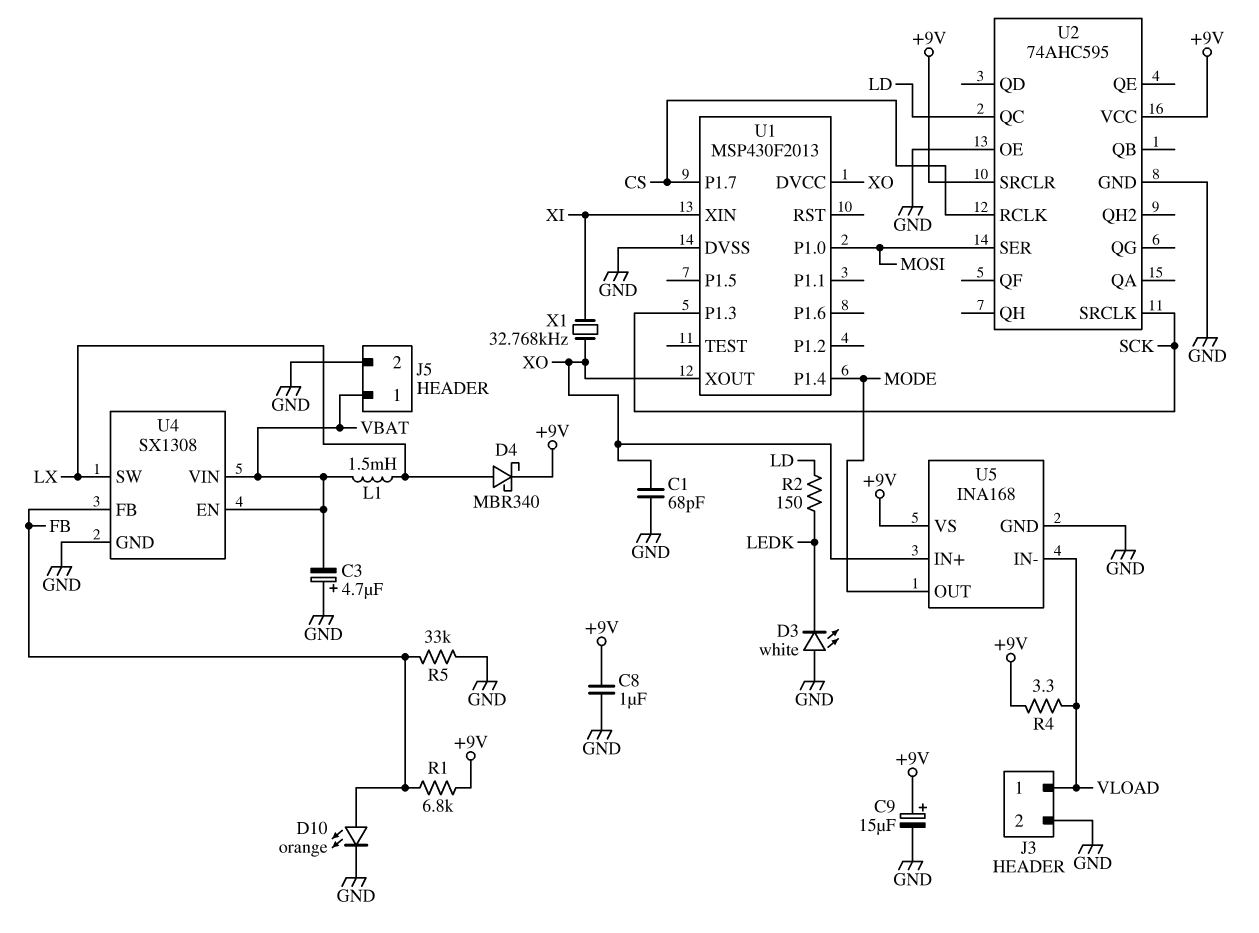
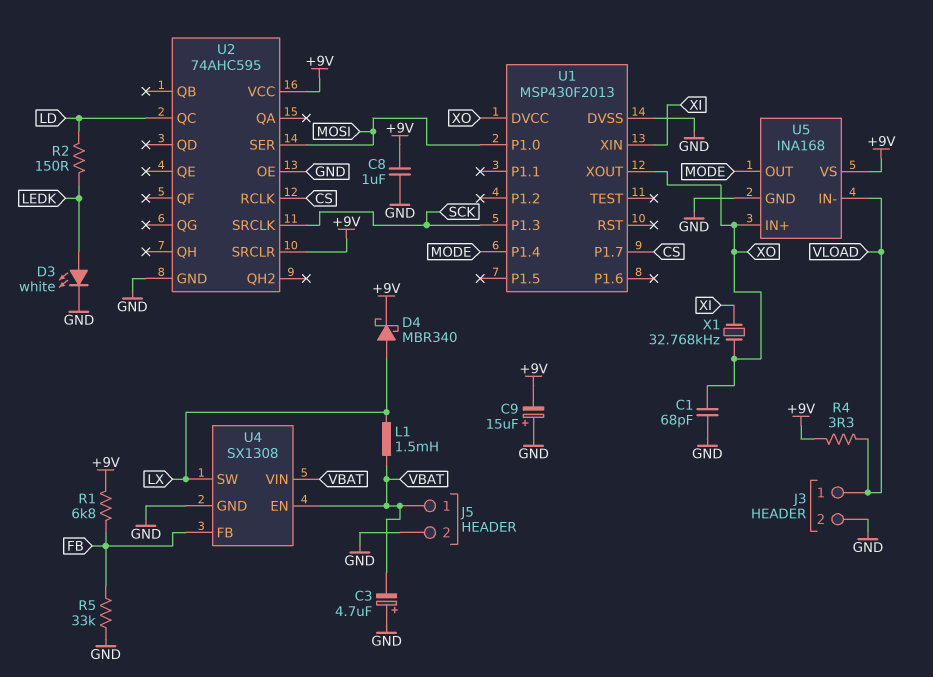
C9: 15uF (plus +9V, minus GND) -> 15uF (plus GND, minus +9V)
D3: LED white (A GND, K LEDK) -> LED white (A LEDK, K GND)
D10: LED orange (A FB, K GND) -> none

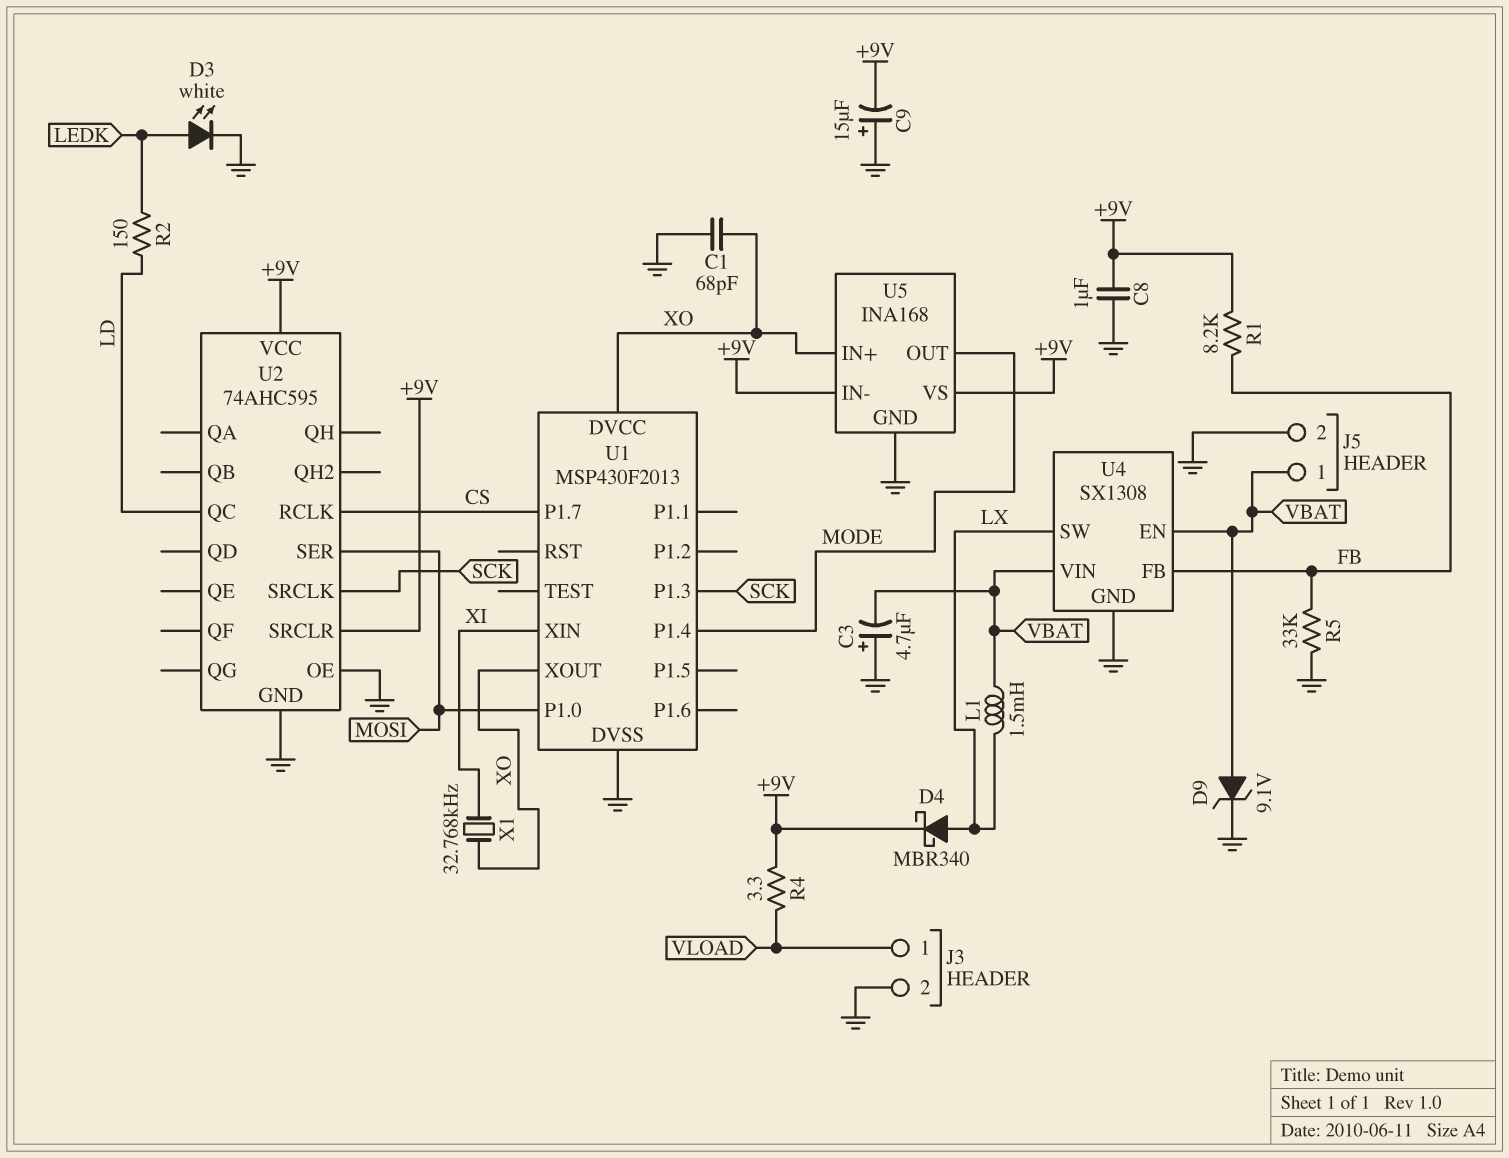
D9: none -> zener 9.1V (A VBAT, K GND)
R1: 6.8k (+9V, FB) -> 8.2k (+9V, FB)
U5 pin IN-: VLOAD -> +9V

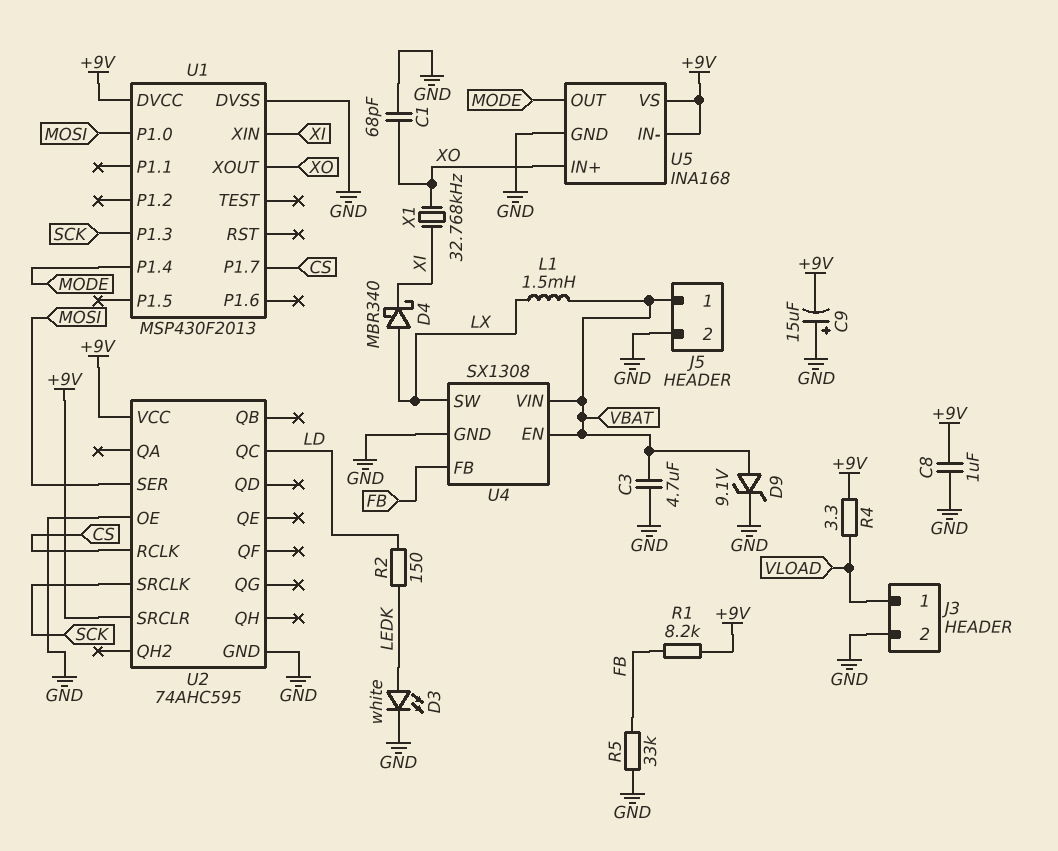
C3: 4.7uF (plus GND, minus VBAT) -> 4.7uF (GND, VBAT)
D4: schottky MBR340 (A LX, K +9V) -> schottky MBR340 (A LX, K XI)
U1 pin DVCC: XO -> +9V

